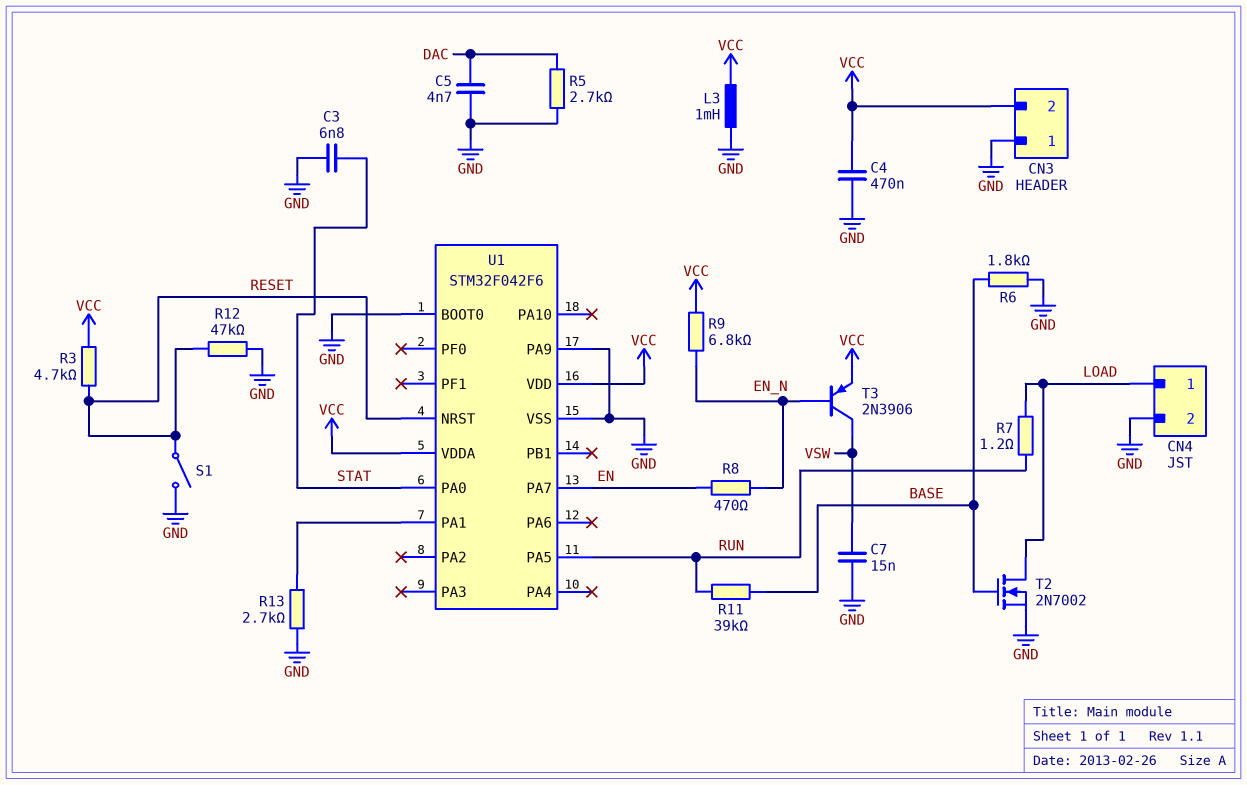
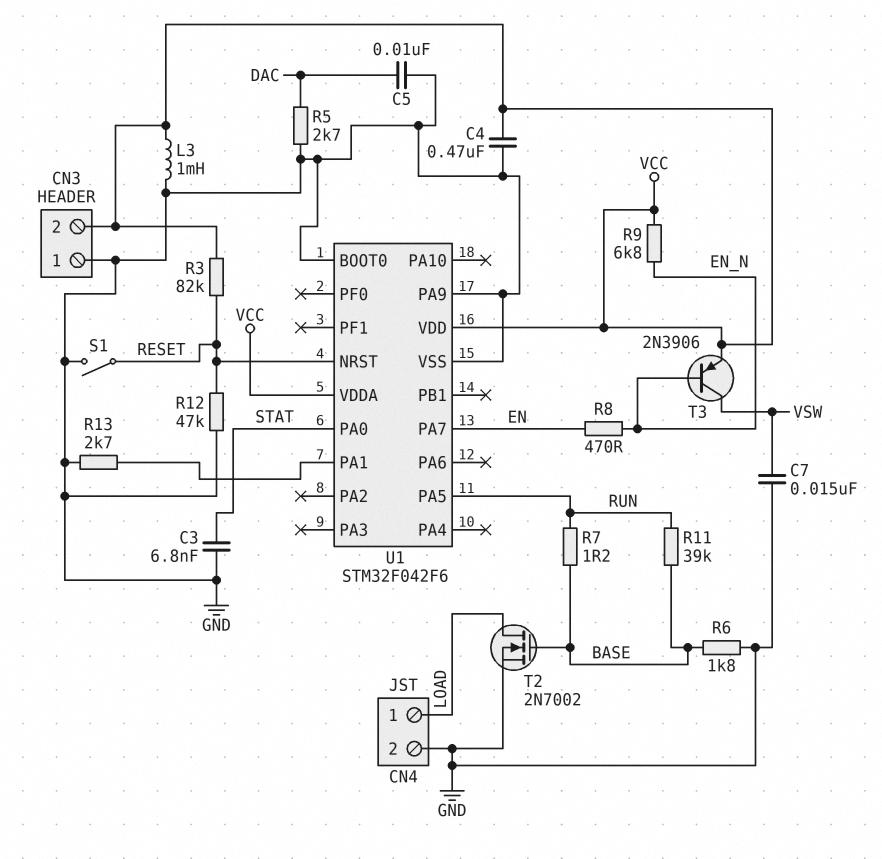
C5: 4.7nF (DAC, GND) -> 10nF (DAC, GND)
R3: 4.7k (RESET, VCC) -> 82k (RESET, VCC)
R7: 1.2 (LOAD, RUN) -> 1.2 (BASE, RUN)

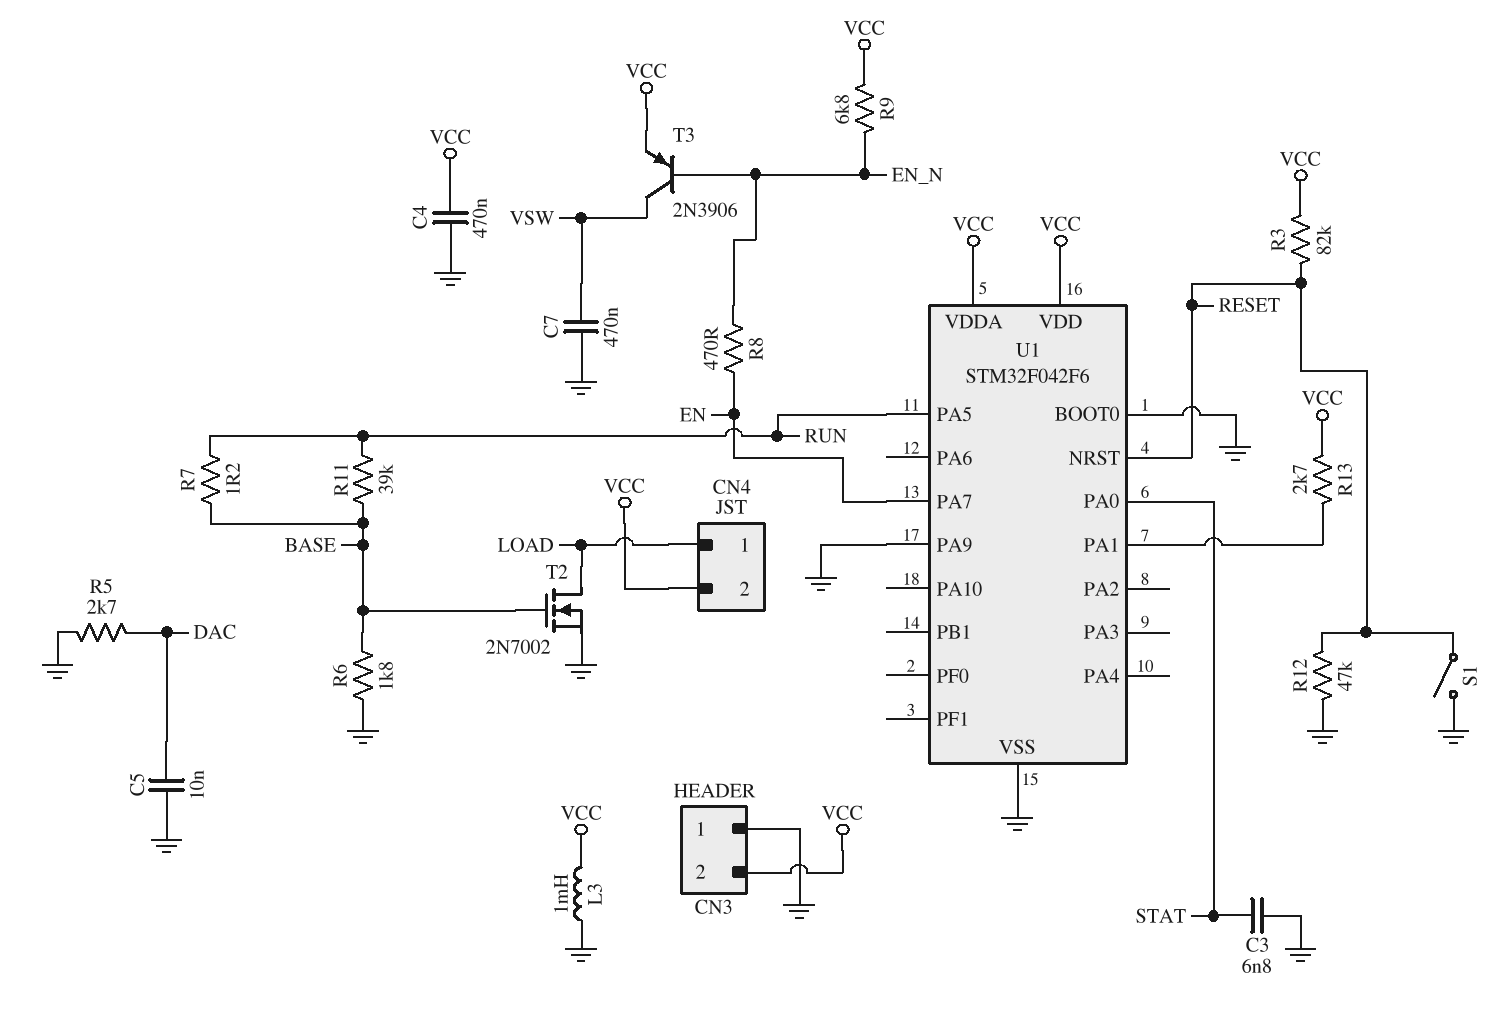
C7: 15nF (GND, VSW) -> 470nF (GND, VSW)
CN4 pin 2: GND -> VCC
R13: 2.7k (GND, U1/PA1) -> 2.7k (U1/PA1, VCC)

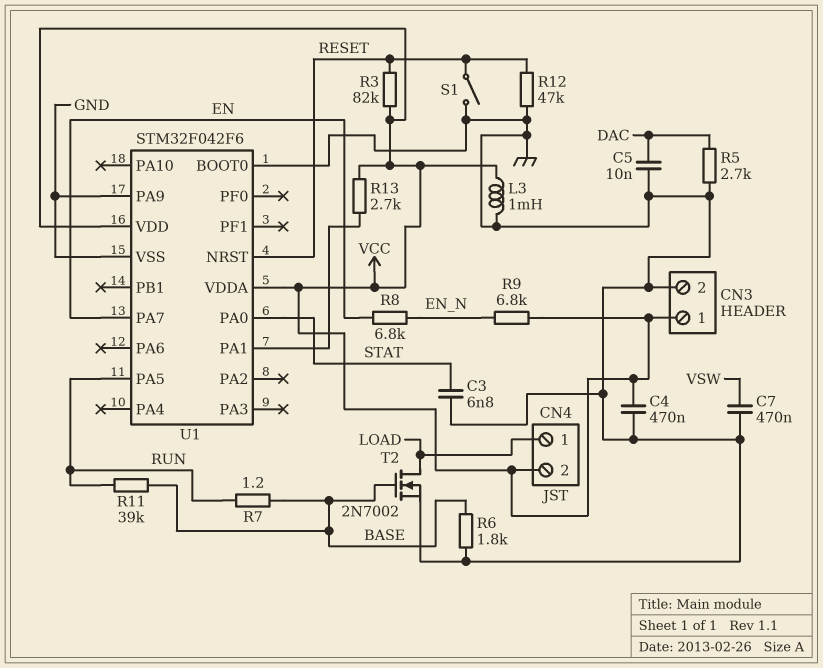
CN3 pin 1: GND -> VCC
CN3 pin 2: VCC -> GND
R8: 470 (EN, EN_N) -> 6.8k (EN, EN_N)
T3: PNP 2N3906 (B EN_N, C VSW, E VCC) -> none

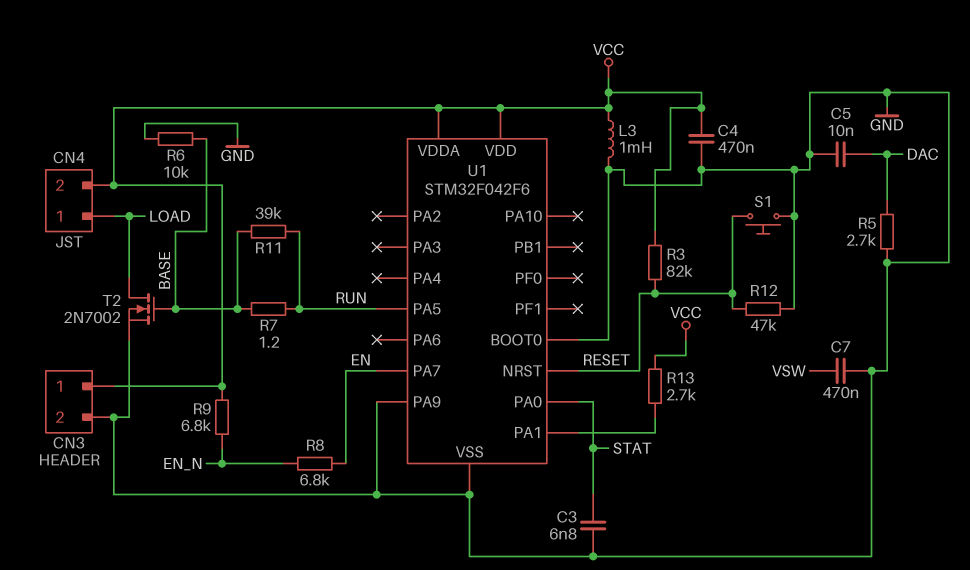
R6: 1.8k (BASE, GND) -> 10k (BASE, GND)
S1: switch (GND, RESET) -> button (GND, RESET)

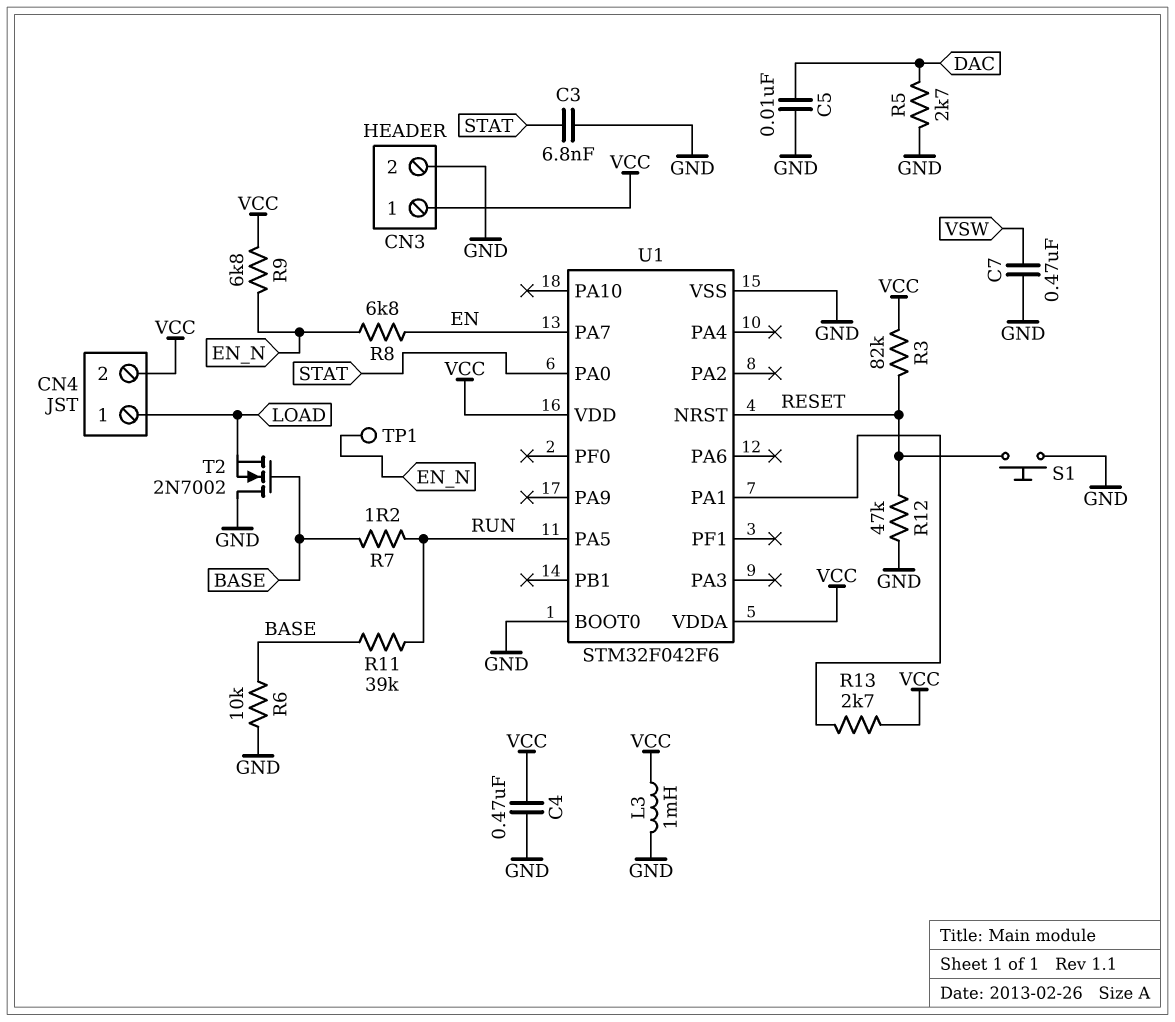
T2: NMOS 2N7002 (G BASE, D LOAD, S GND) -> NMOS 2N7002 (G BASE, D GND, S LOAD)
TP1: none -> test point (EN_N)
U1 pin PA9: GND -> none

